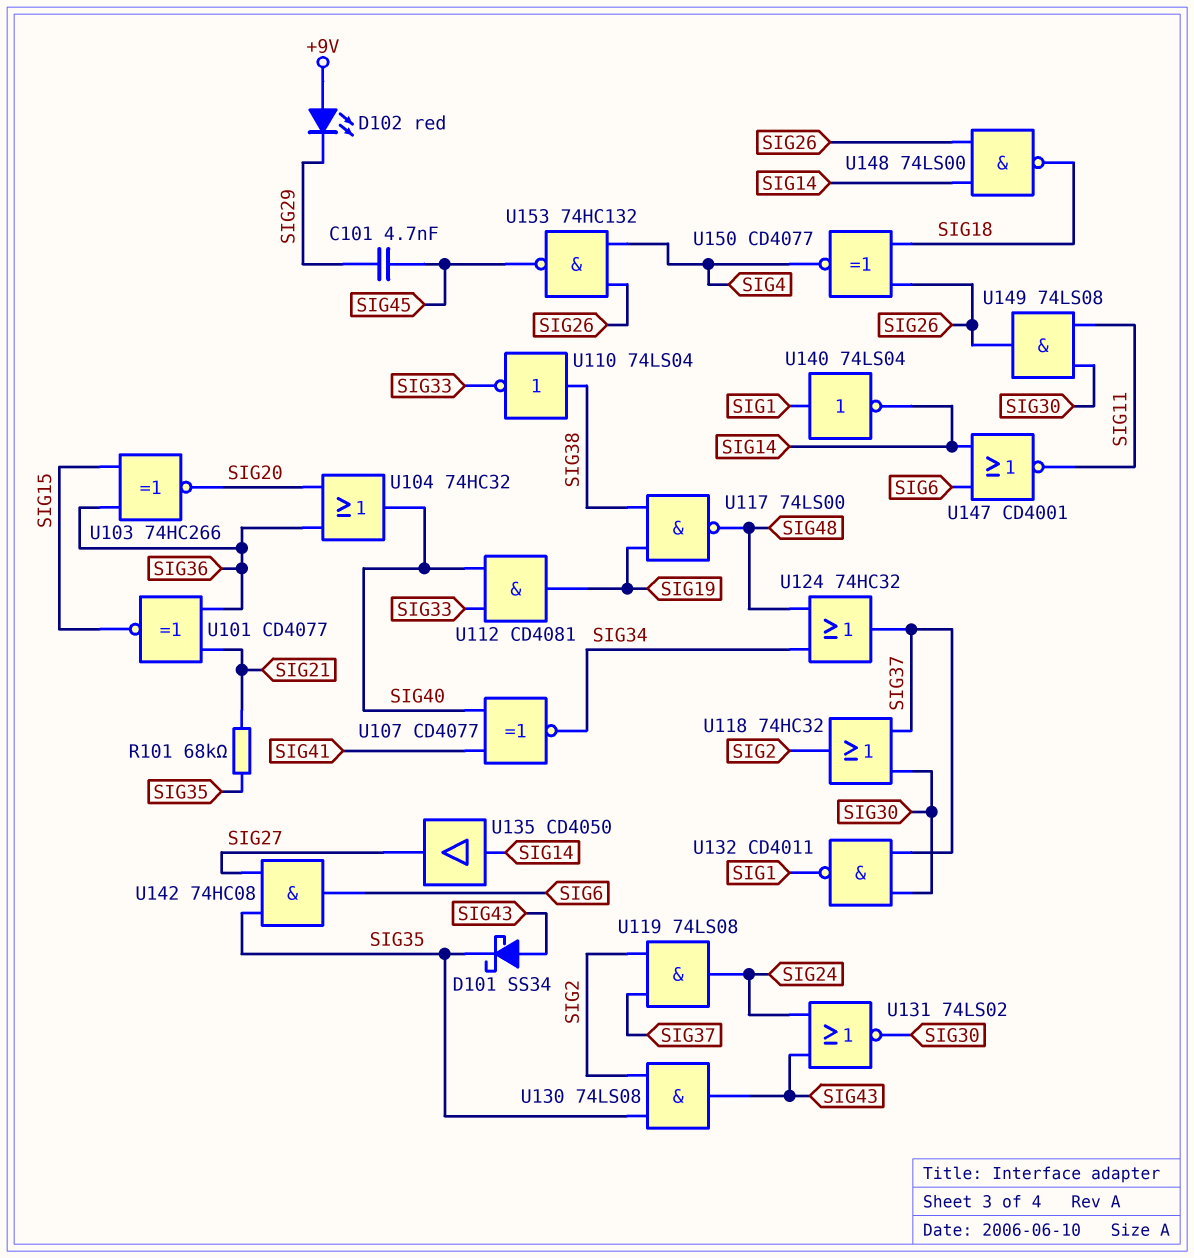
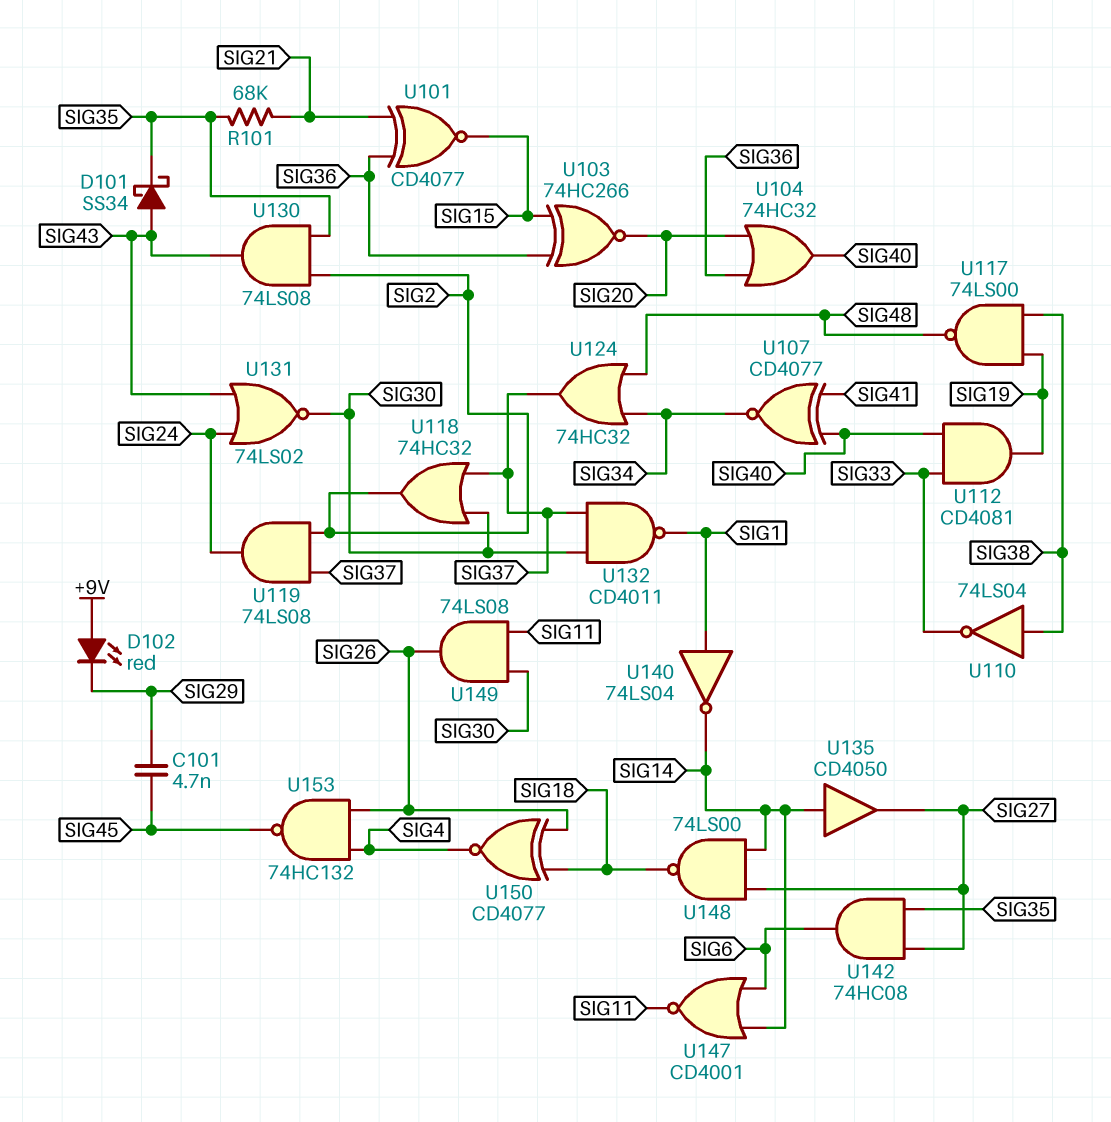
U148: NAND 74LS00 (in SIG14, in SIG26, out SIG18) -> NAND 74LS00 (in SIG14, in SIG27, out SIG18)

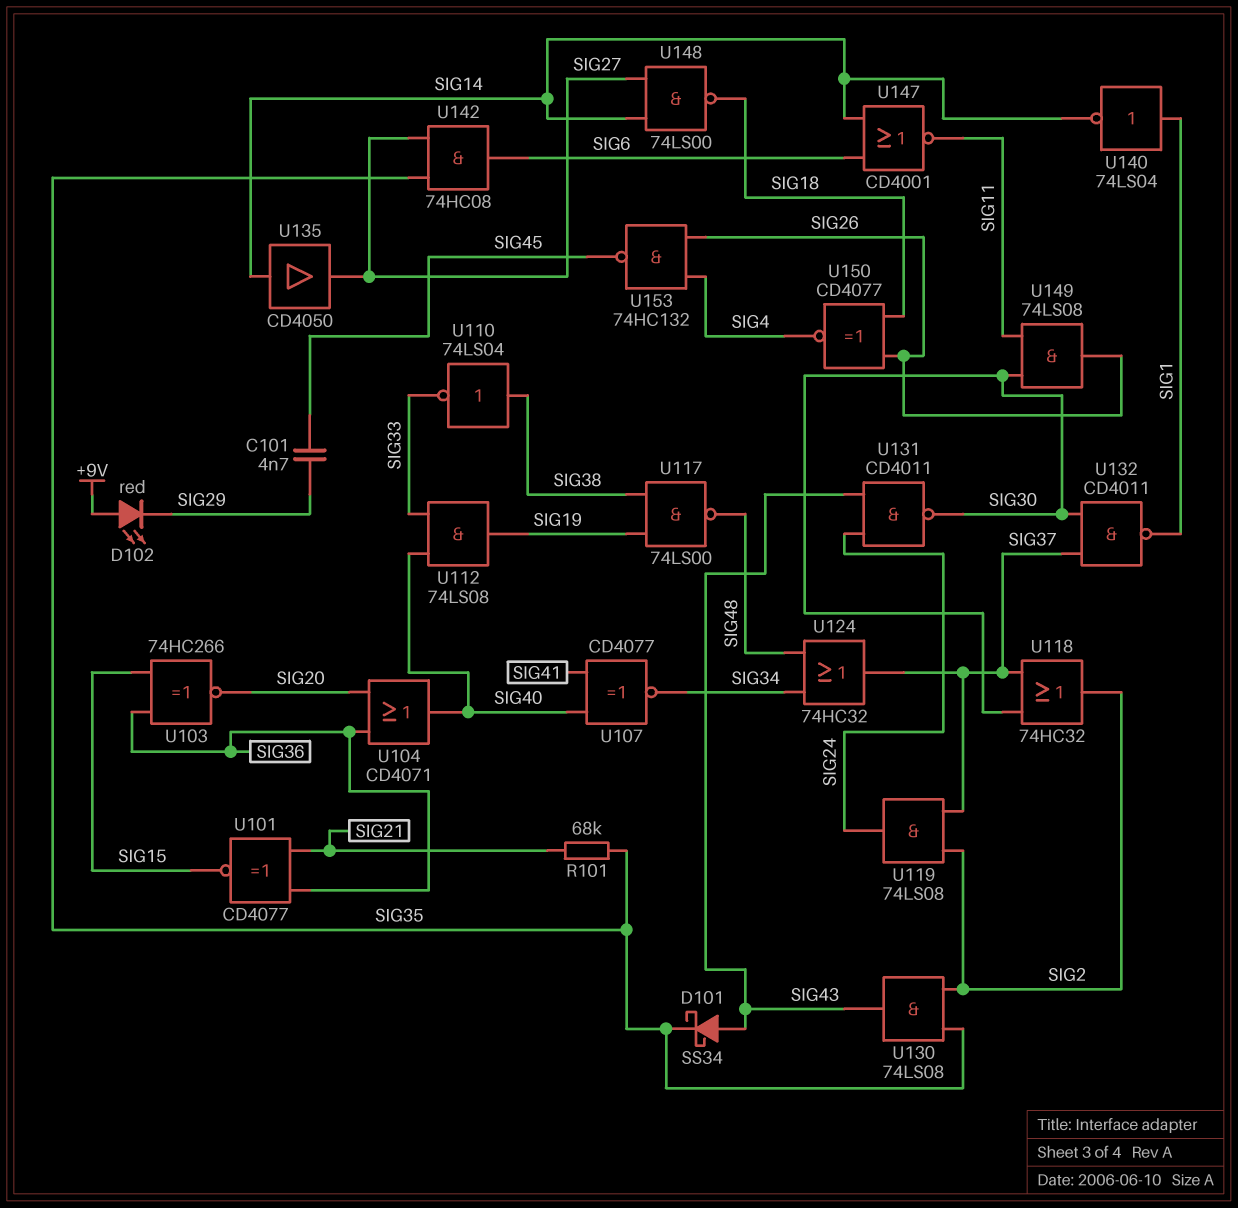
U104: OR 74HC32 (in SIG20, in SIG36, out SIG40) -> OR CD4071 (in SIG20, in SIG36, out SIG40)
U112: AND CD4081 (in SIG33, in SIG40, out SIG19) -> AND 74LS08 (in SIG33, in SIG40, out SIG19)
U131: NOR 74LS02 (in SIG24, in SIG43, out SIG30) -> NAND CD4011 (in SIG24, in SIG43, out SIG30)

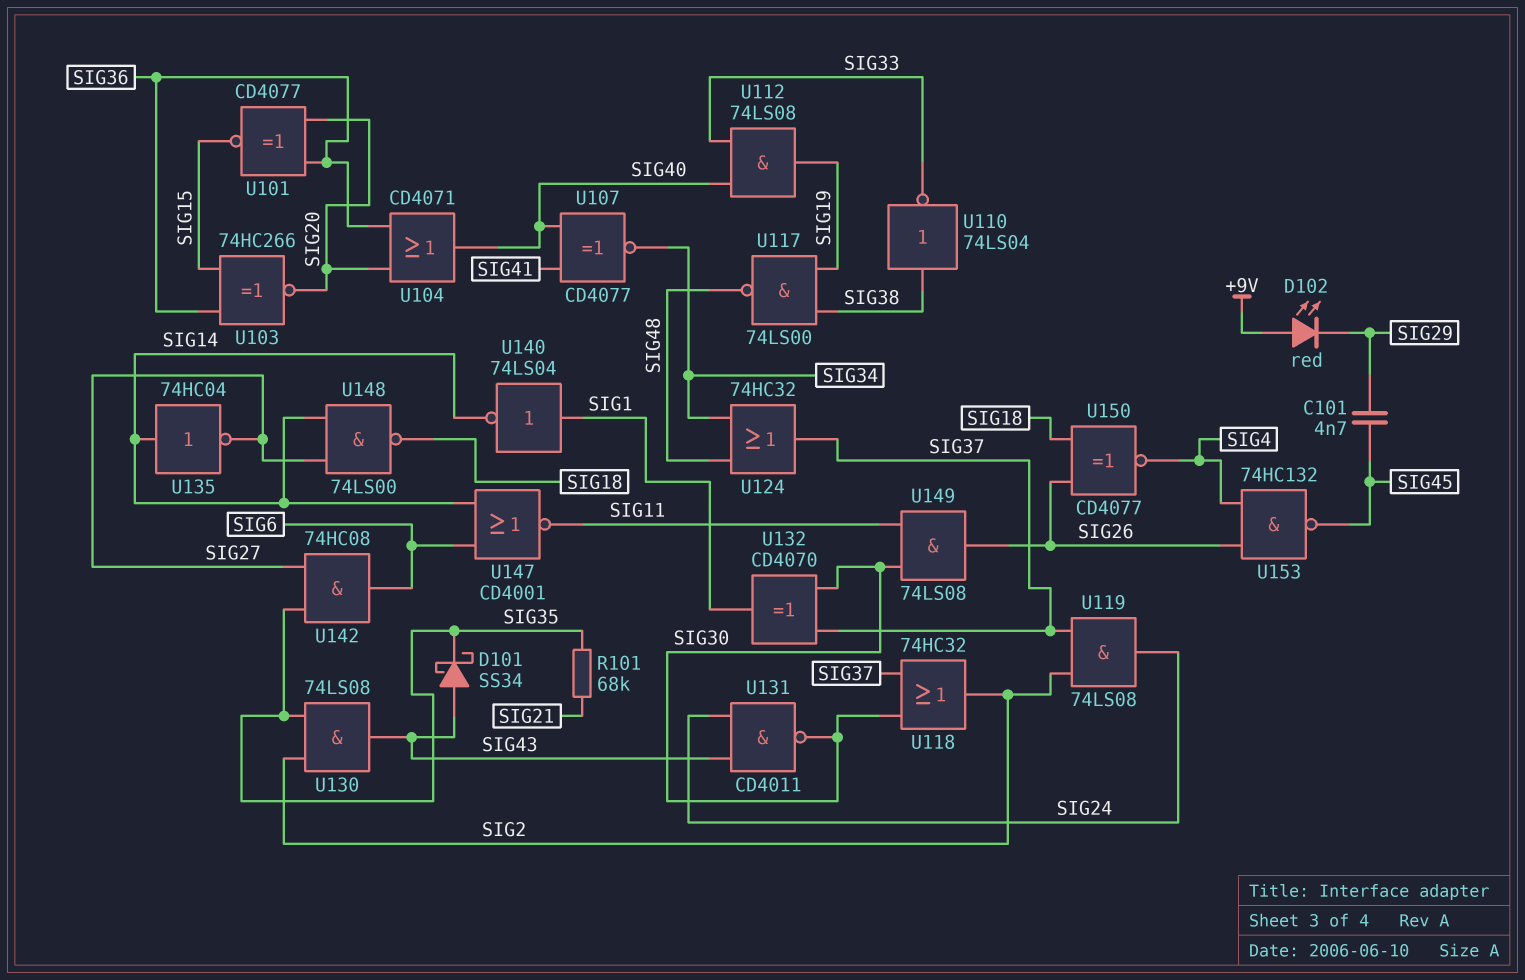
U101: XNOR CD4077 (in SIG21, in SIG36, out SIG15) -> XNOR CD4077 (in SIG20, in SIG36, out SIG15)
U132: NAND CD4011 (in SIG30, in SIG37, out SIG1) -> XOR CD4070 (in SIG30, in SIG37, out SIG1)
U135: buffer CD4050 (in SIG14, out SIG27) -> NOT 74HC04 (in SIG14, out SIG27)

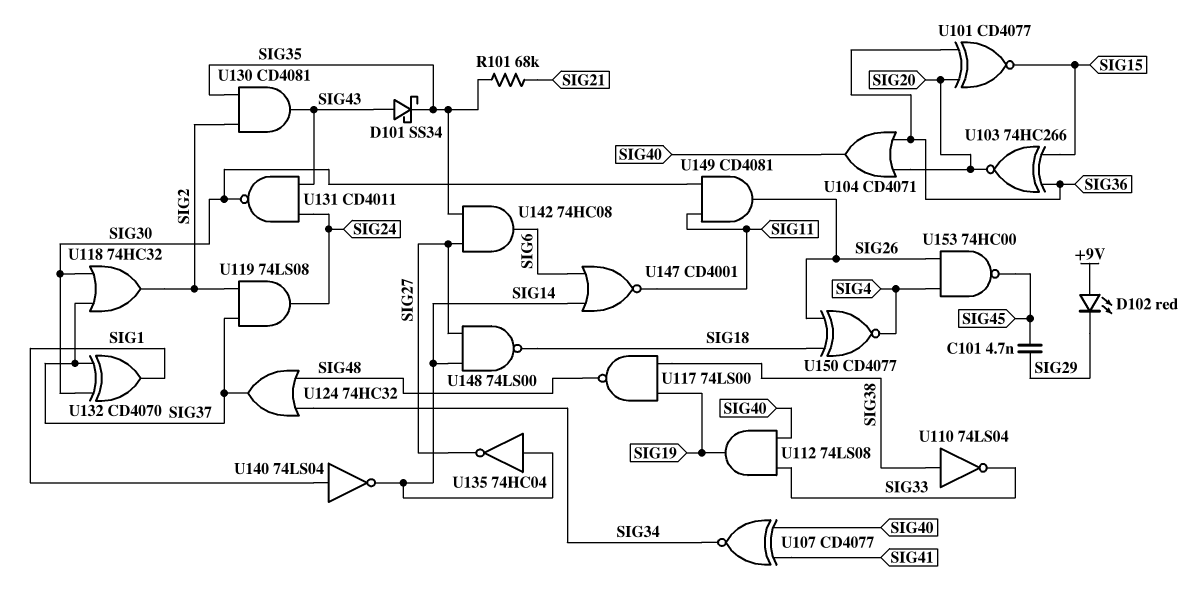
U130: AND 74LS08 (in SIG2, in SIG35, out SIG43) -> AND CD4081 (in SIG2, in SIG35, out SIG43)
U149: AND 74LS08 (in SIG11, in SIG30, out SIG26) -> AND CD4081 (in SIG11, in SIG30, out SIG26)
U153: NAND 74HC132 (in SIG4, in SIG26, out SIG45) -> NAND 74HC00 (in SIG4, in SIG26, out SIG45)

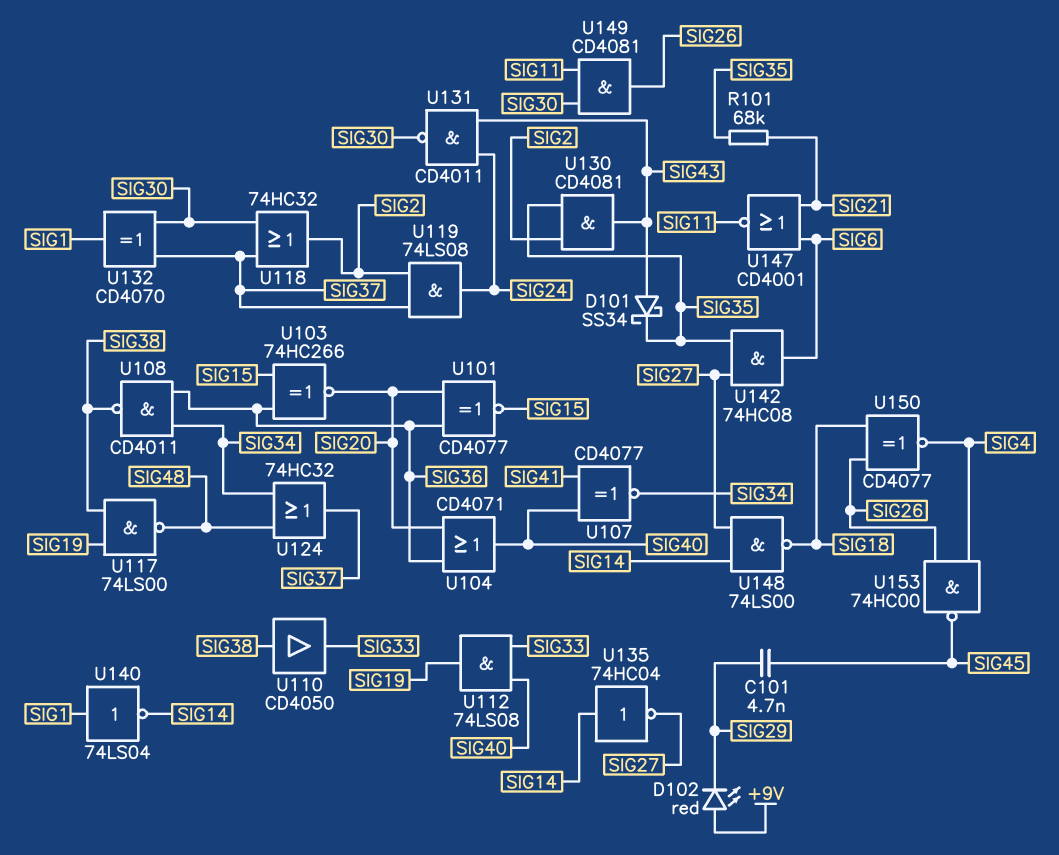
U108: none -> NAND CD4011 (in SIG34, in SIG36, out SIG38)
U110: NOT 74LS04 (in SIG38, out SIG33) -> buffer CD4050 (in SIG38, out SIG33)
U147: NOR CD4001 (in SIG6, in SIG14, out SIG11) -> NOR CD4001 (in SIG6, in SIG21, out SIG11)

